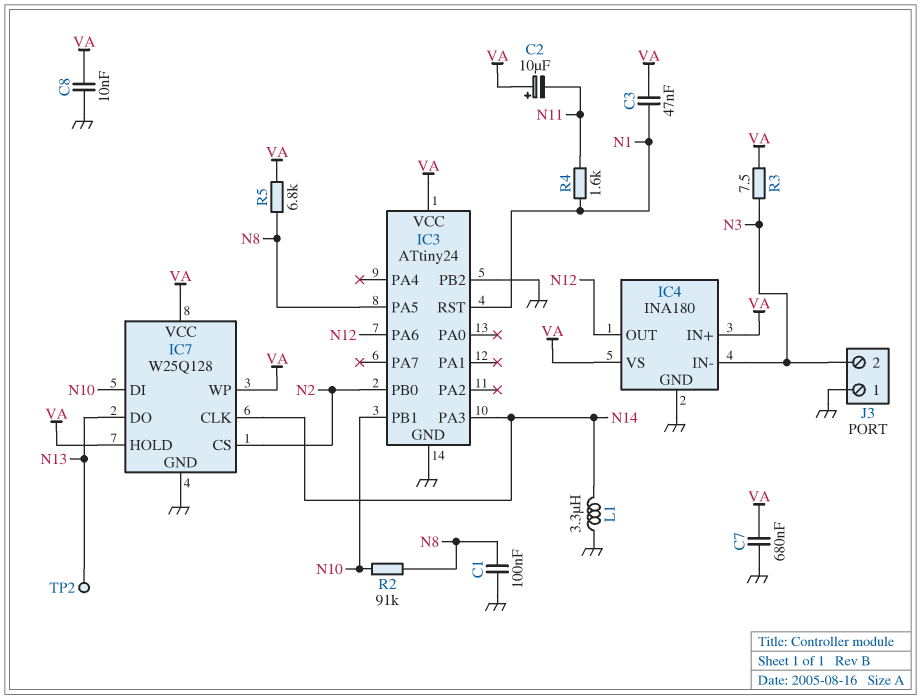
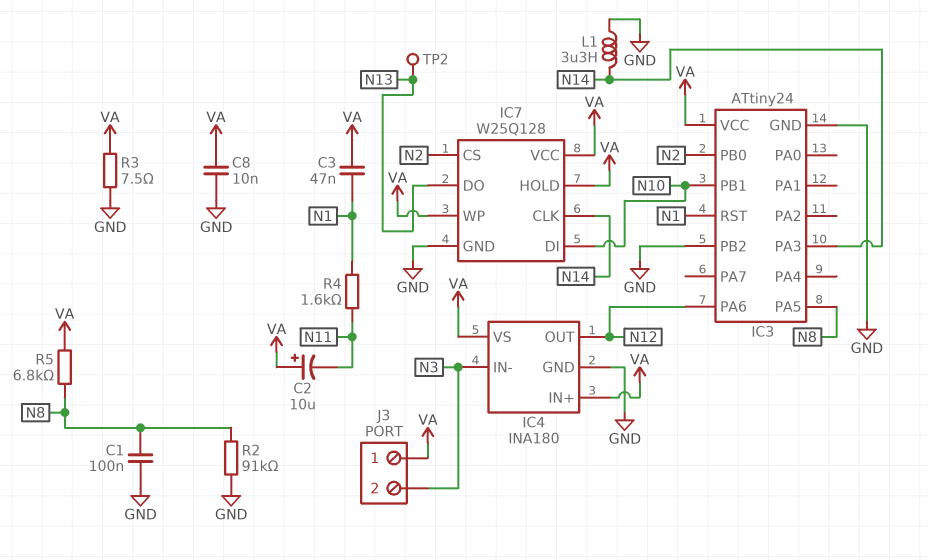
C7: 680nF (GND, VA) -> none
J3 pin 1: GND -> VA
R2: 91k (N8, N10) -> 91k (GND, N8)
R3: 7.5 (N3, VA) -> 7.5 (GND, VA)

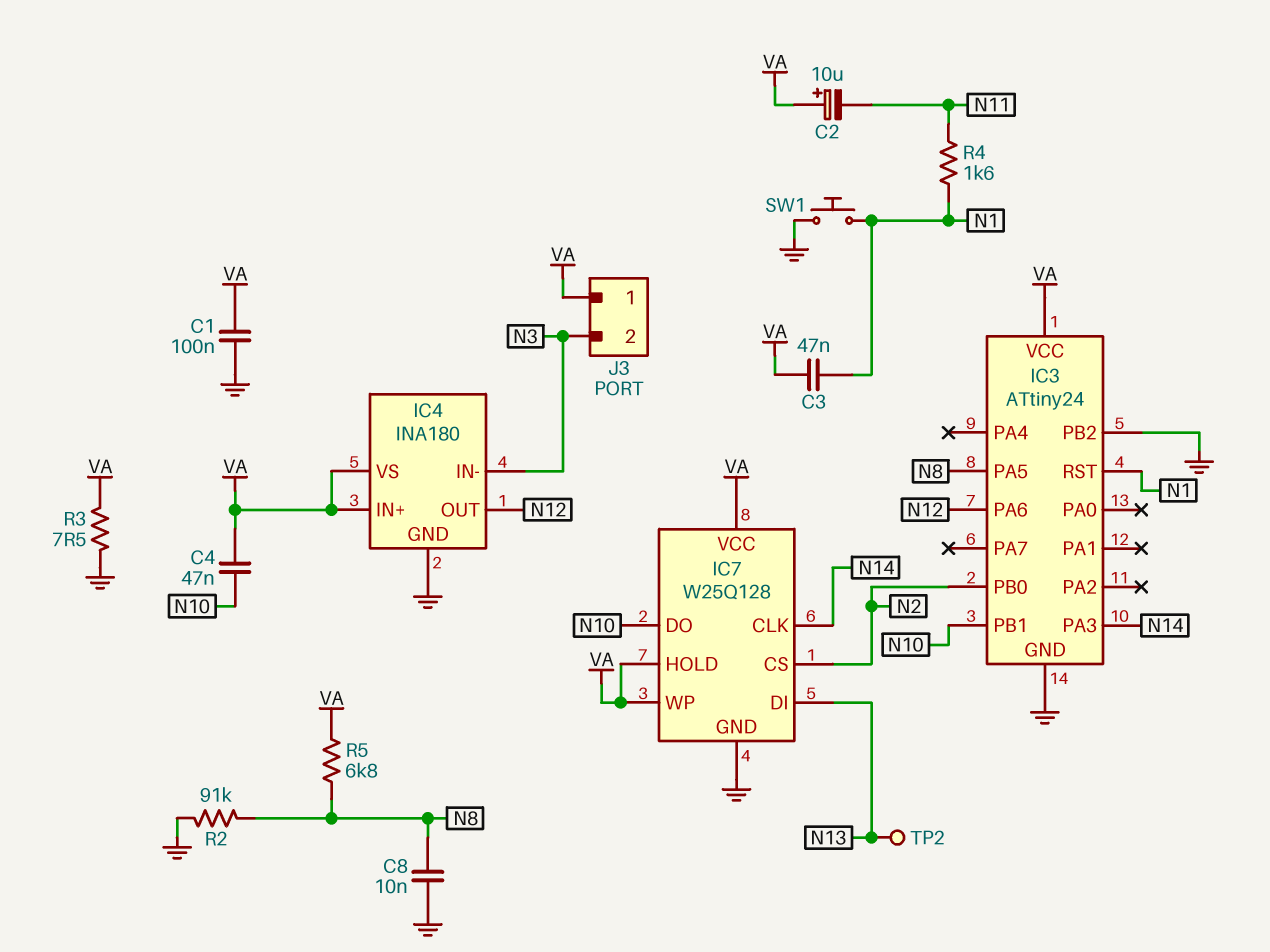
C1: 100nF (GND, N8) -> 100nF (GND, VA)
C4: none -> 47nF (N10, VA)
C8: 10nF (GND, VA) -> 10nF (GND, N8)
IC7 pin DI: N10 -> N13
IC7 pin DO: N13 -> N10
L1: 3.3uH (GND, N14) -> none
SW1: none -> button (GND, N1)

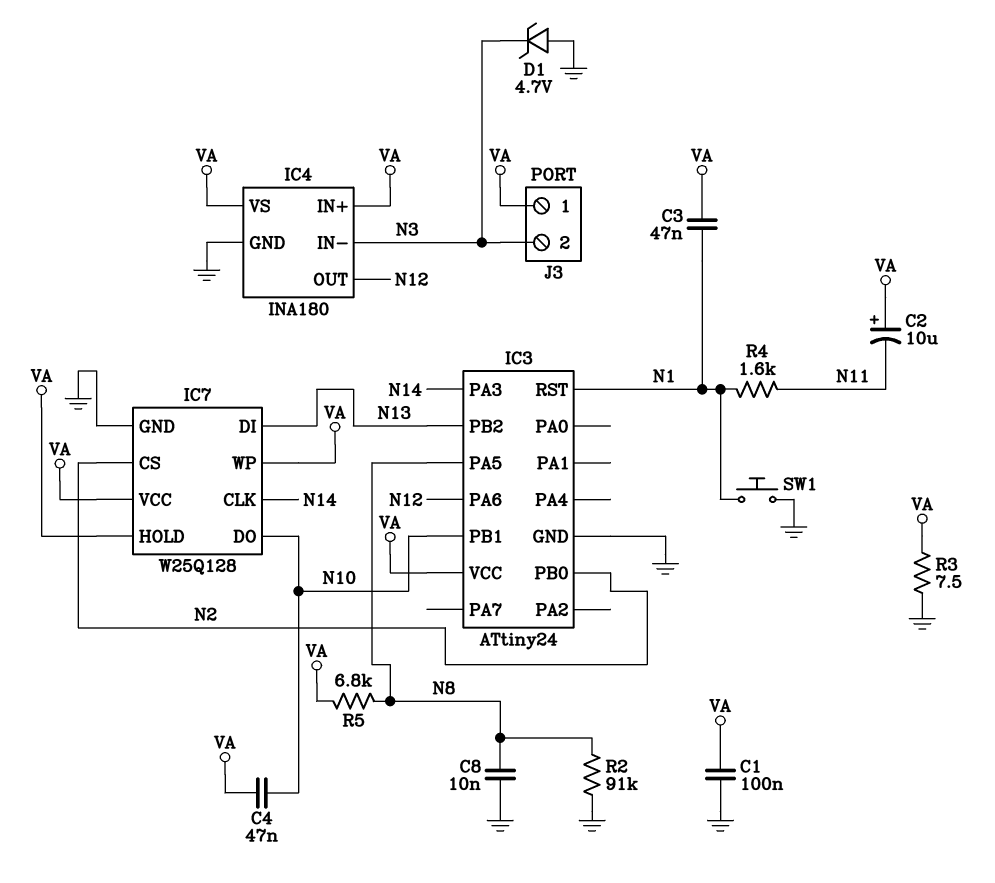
D1: none -> zener 4.7V (A GND, K N3)
IC3 pin PB2: GND -> N13
TP2: test point (N13) -> none

